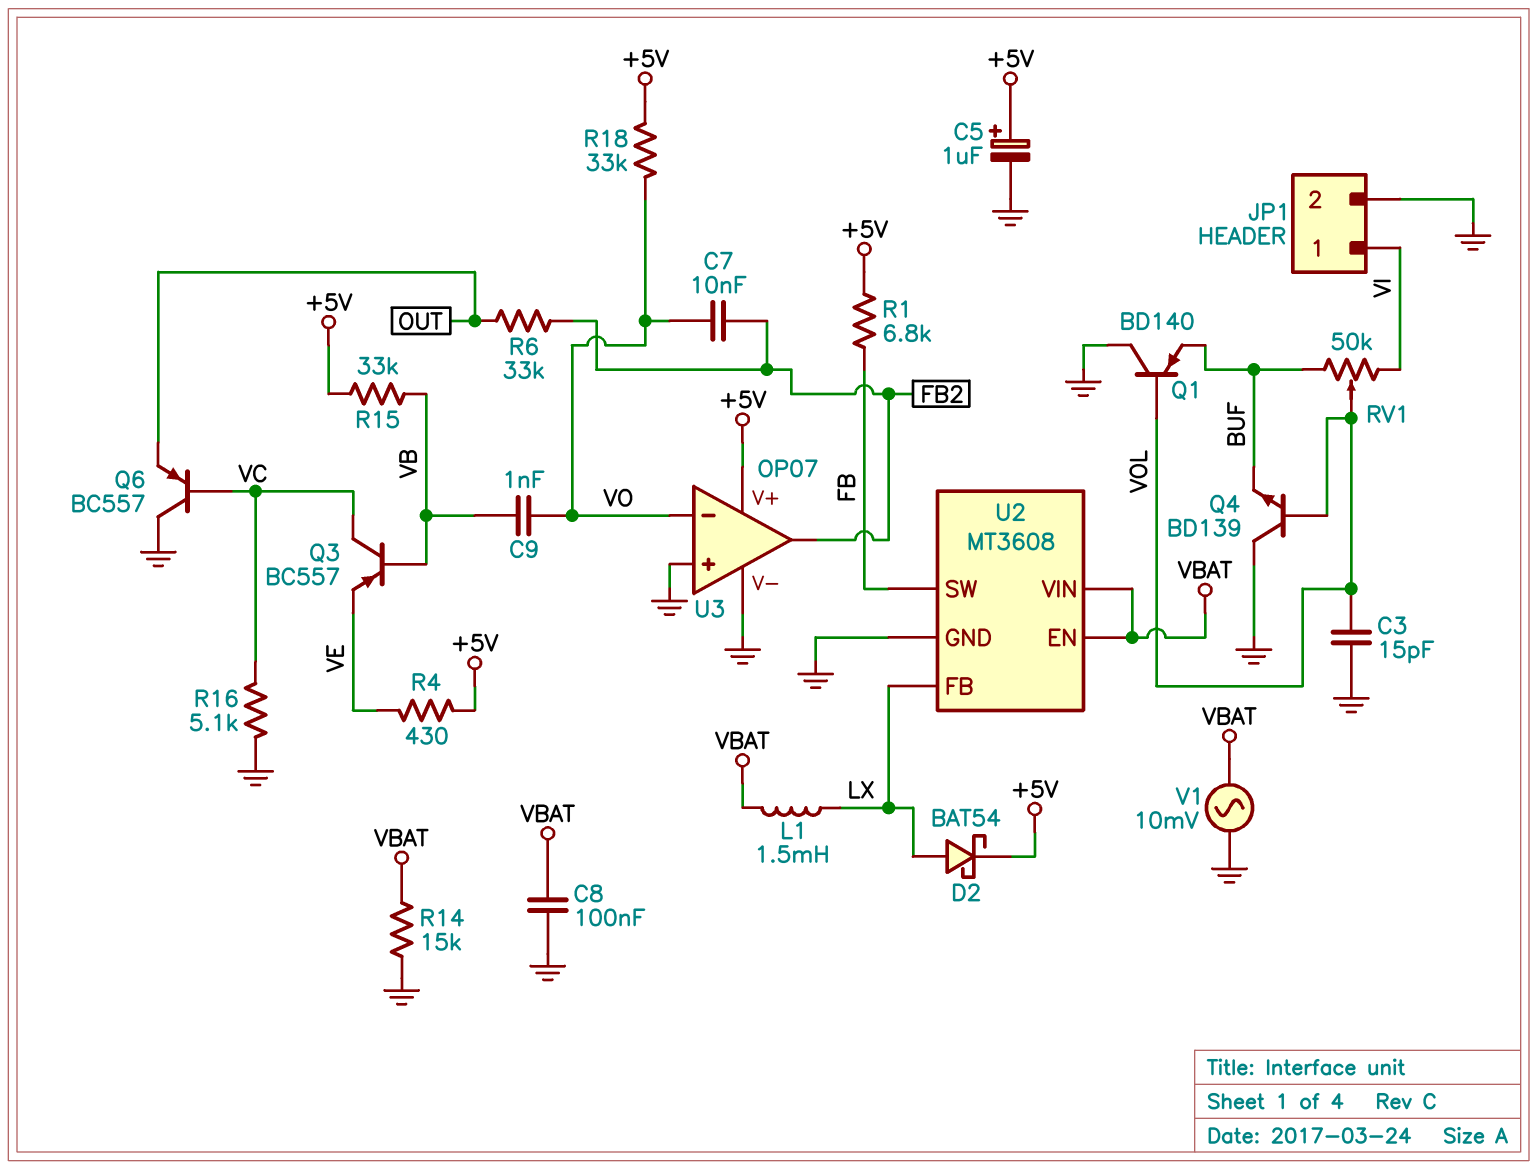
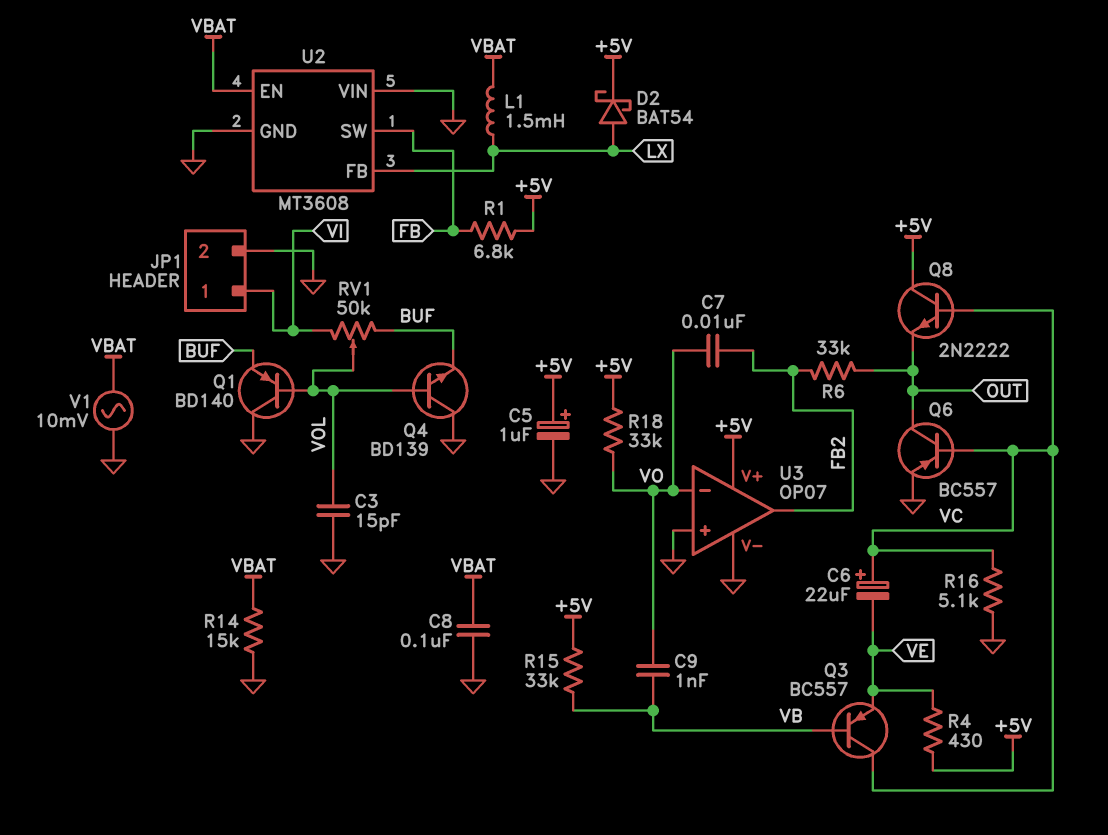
C6: none -> 22uF (plus VC, minus VE)
Q6: PNP BC557 (B VC, C GND, E OUT) -> PNP BC557 (B VC, C OUT, E GND)
Q8: none -> NPN 2N2222 (B VC, C +5V, E OUT)
U2 pin VIN: VBAT -> GND

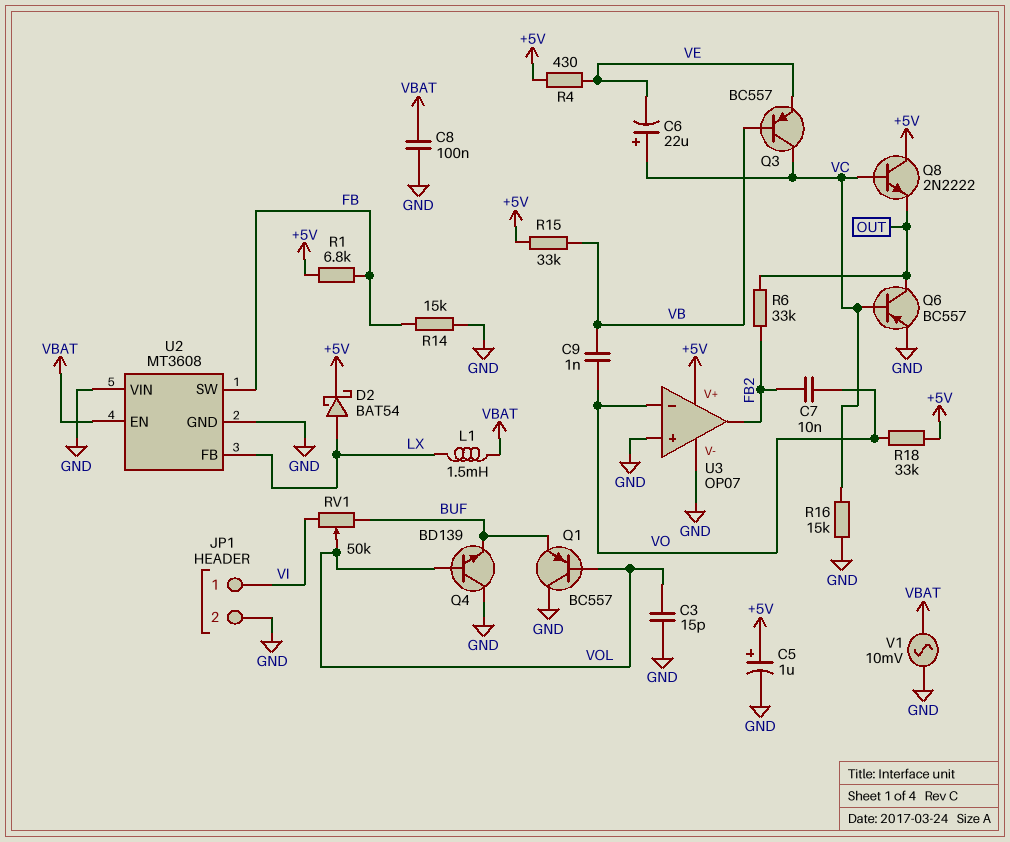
Q1: PNP BD140 (B VOL, C GND, E BUF) -> PNP BC557 (B VOL, C GND, E BUF)
R14: 15k (GND, VBAT) -> 15k (FB, GND)
R16: 5.1k (GND, VC) -> 15k (GND, VC)

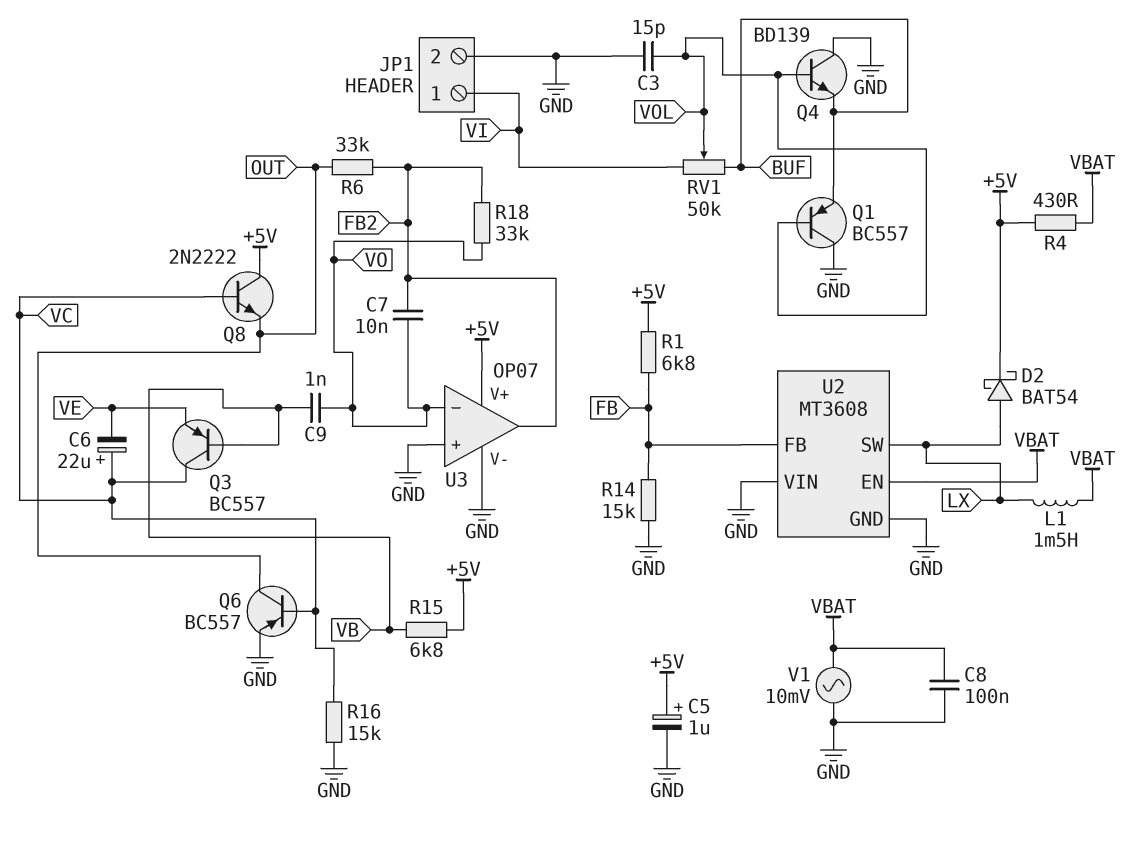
R4: 430 (+5V, VE) -> 430 (+5V, VBAT)
R15: 33k (+5V, VB) -> 6.8k (+5V, VB)
R18: 33k (+5V, VO) -> 33k (FB2, VO)
U2 pin FB: LX -> FB
U2 pin SW: FB -> LX

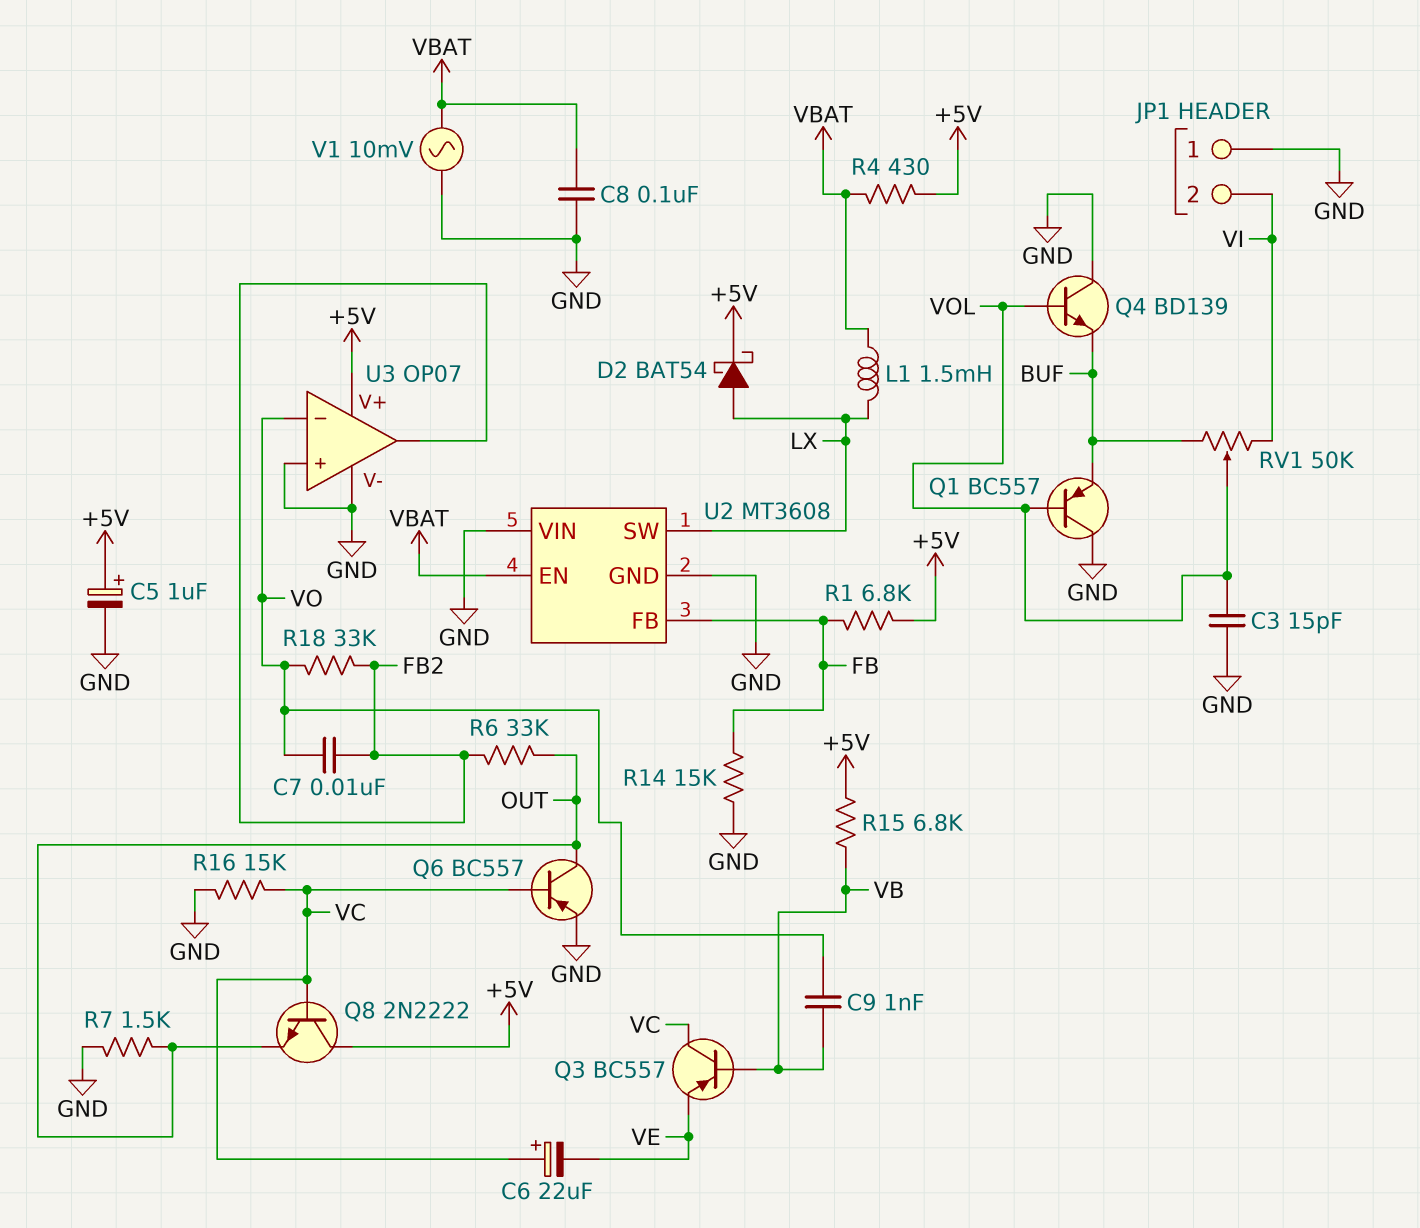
JP1 pin 1: VI -> GND
JP1 pin 2: GND -> VI
R7: none -> 1.5k (GND, OUT)

